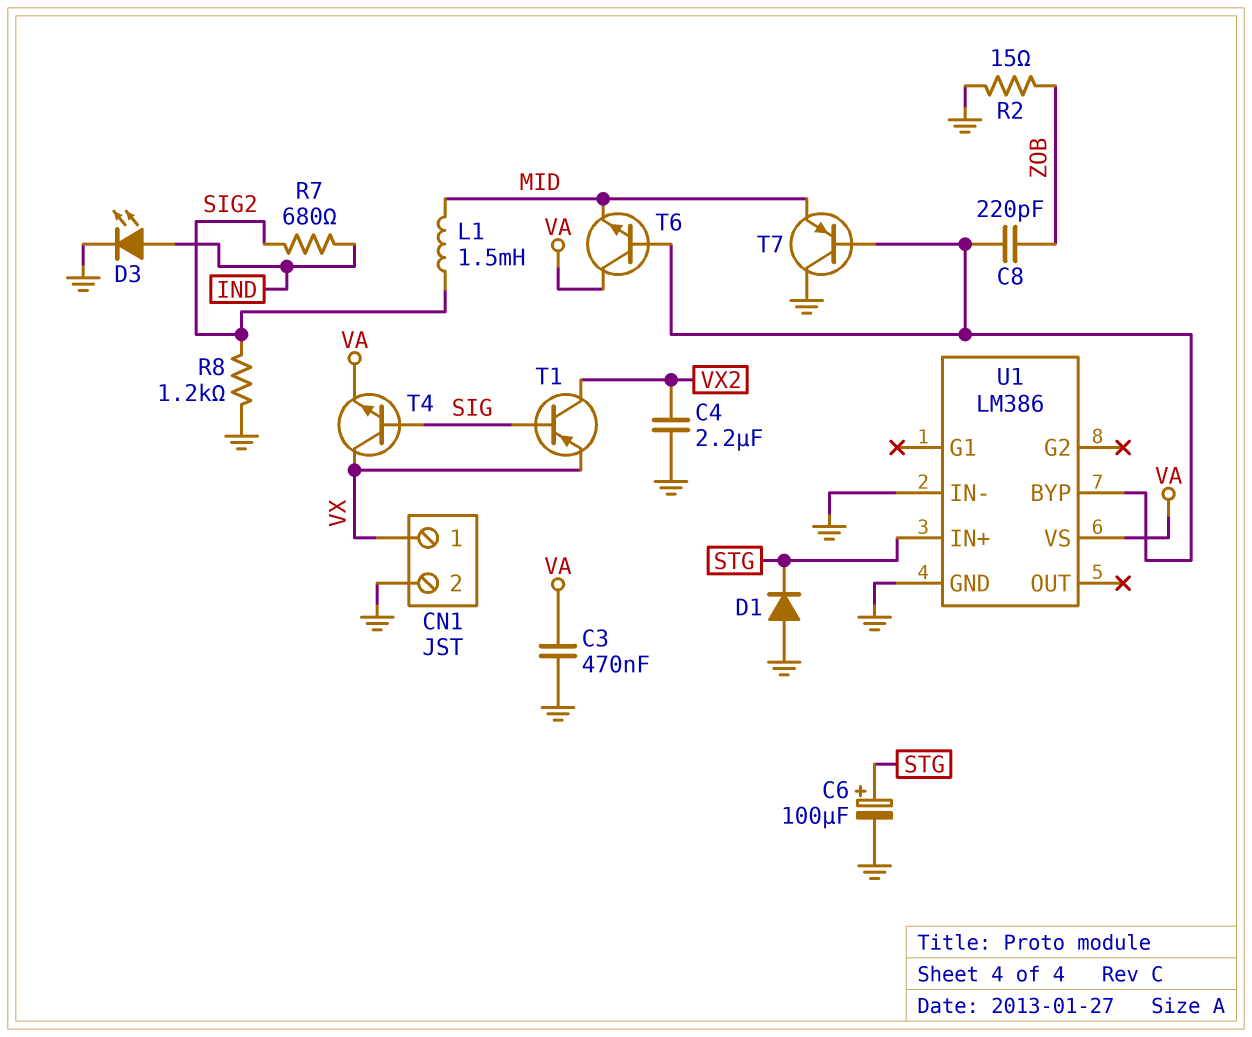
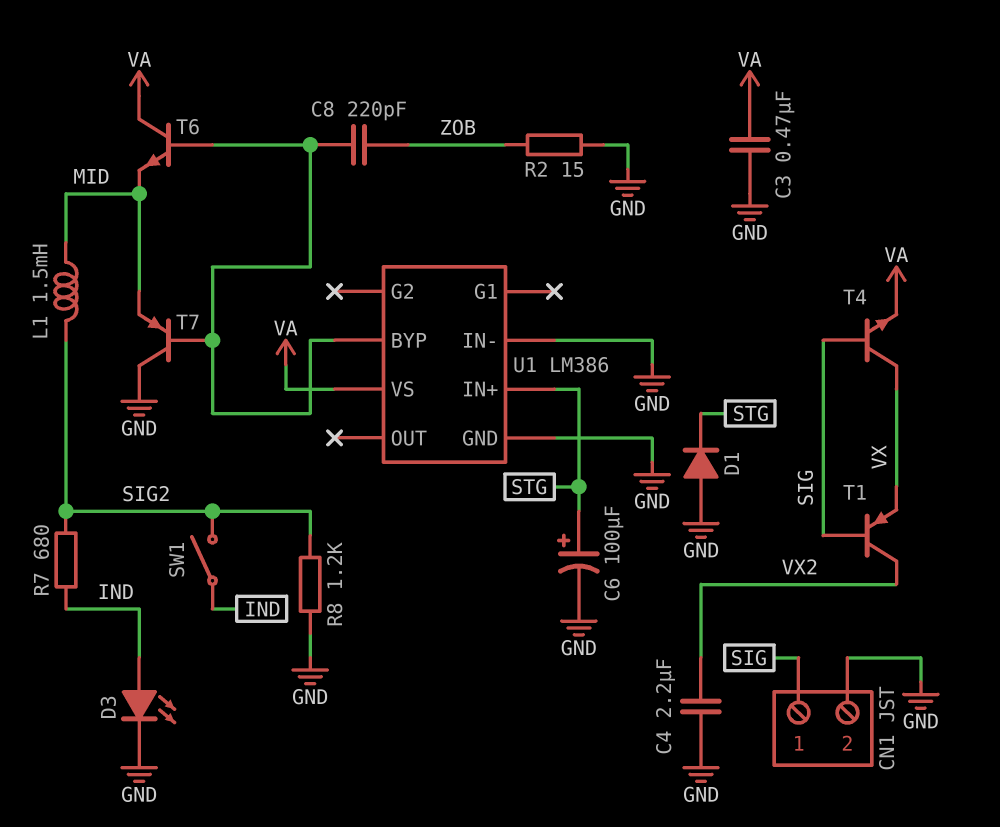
CN1 pin 1: VX -> SIG
SW1: none -> switch (IND, SIG2)

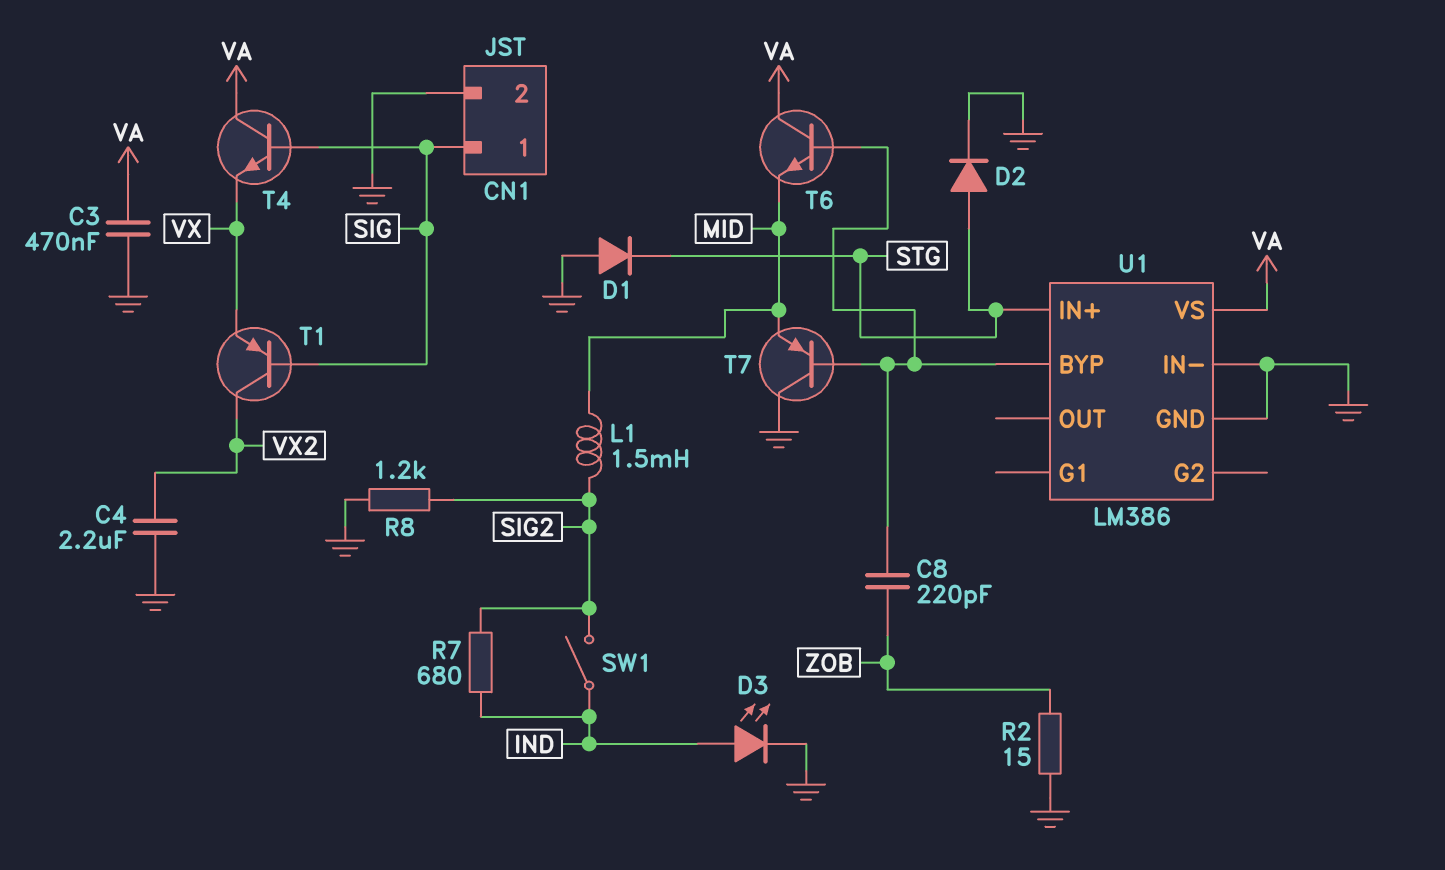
C6: 100uF (plus STG, minus GND) -> none
D2: none -> diode (A STG, K GND)
T4: NPN (B SIG, C VX, E VA) -> NPN (B SIG, C VA, E VX)

